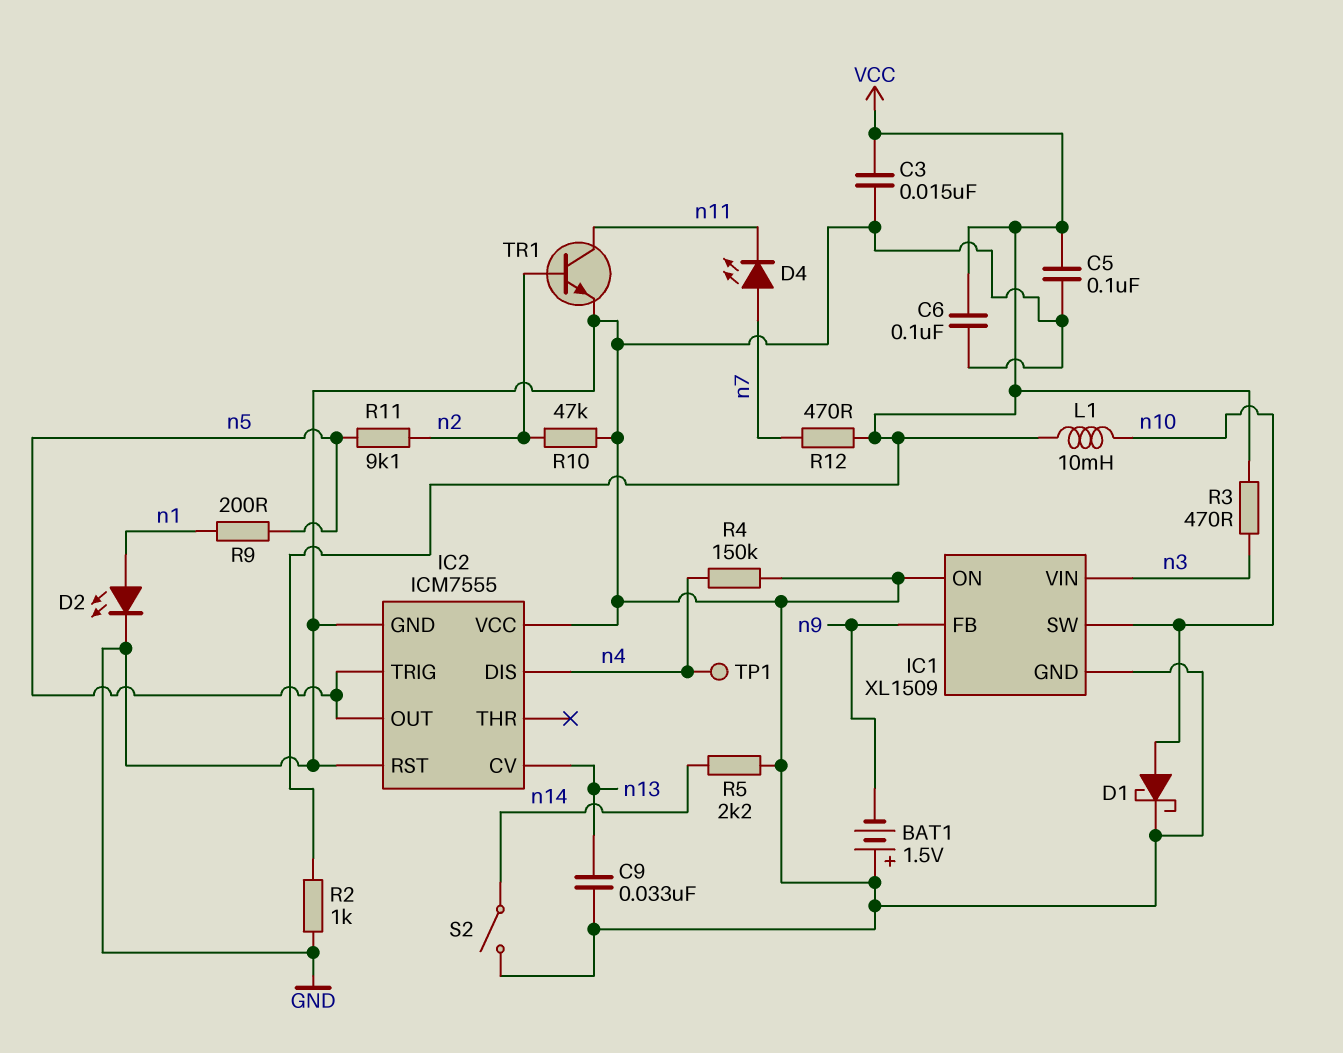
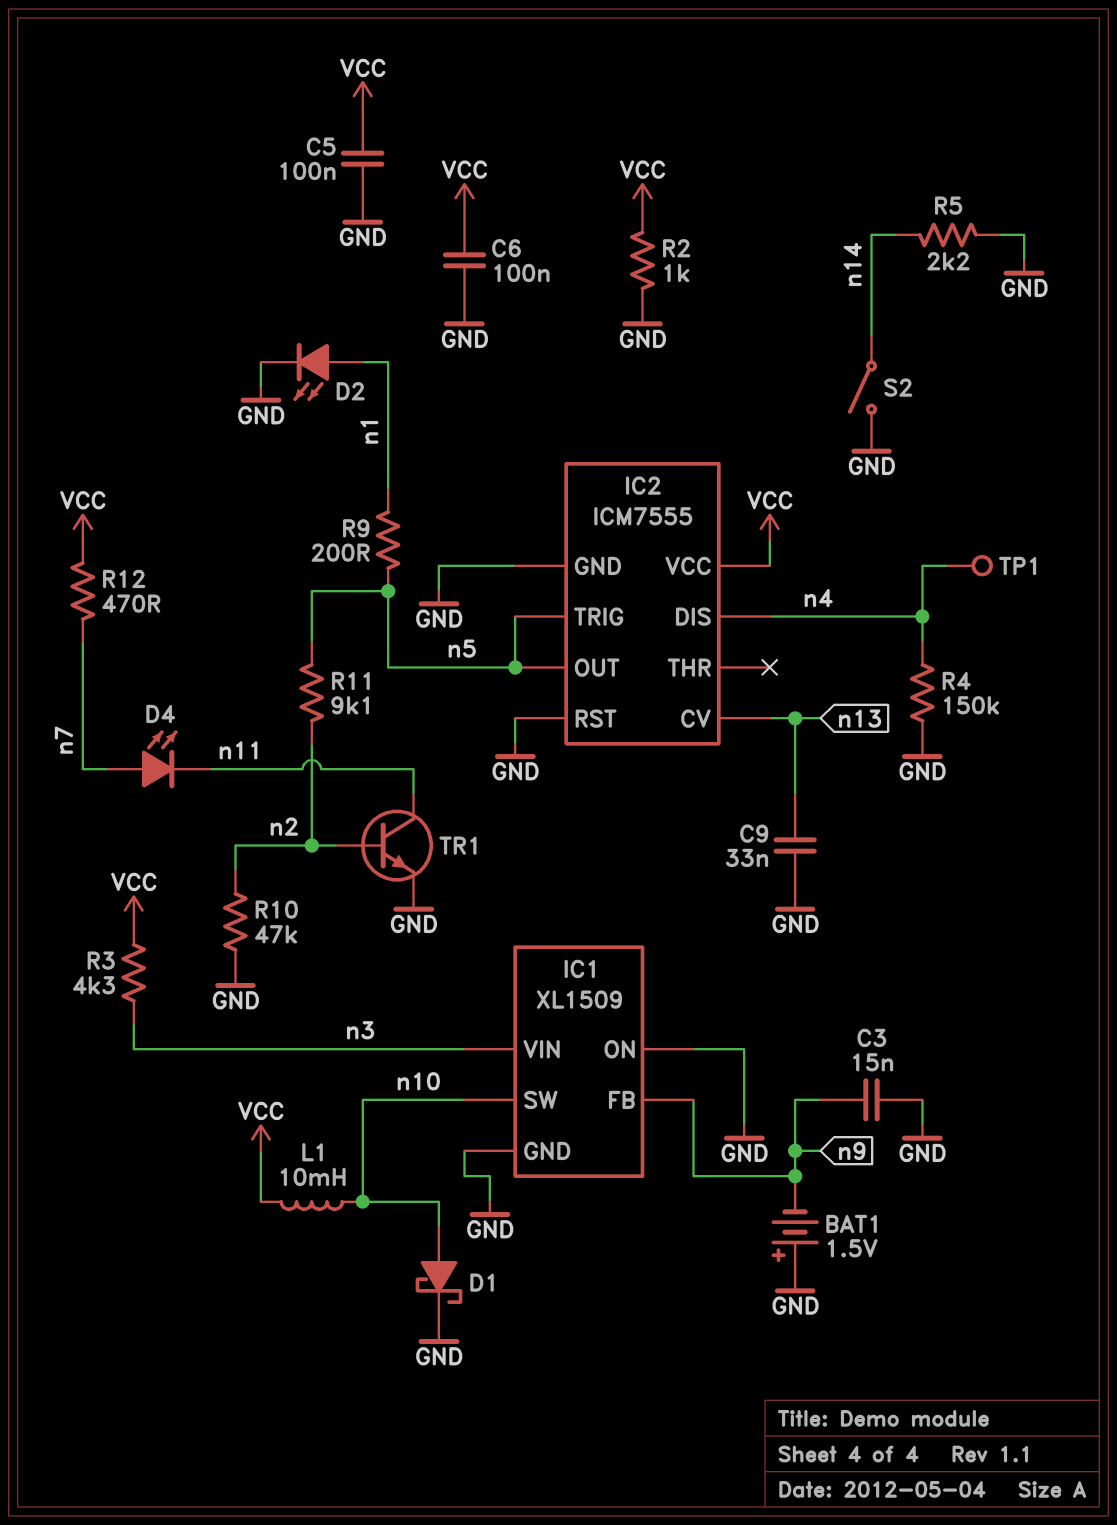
C3: 15nF (GND, VCC) -> 15nF (GND, n9)
IC2 pin VCC: GND -> VCC
R3: 470 (VCC, n3) -> 4.3k (VCC, n3)

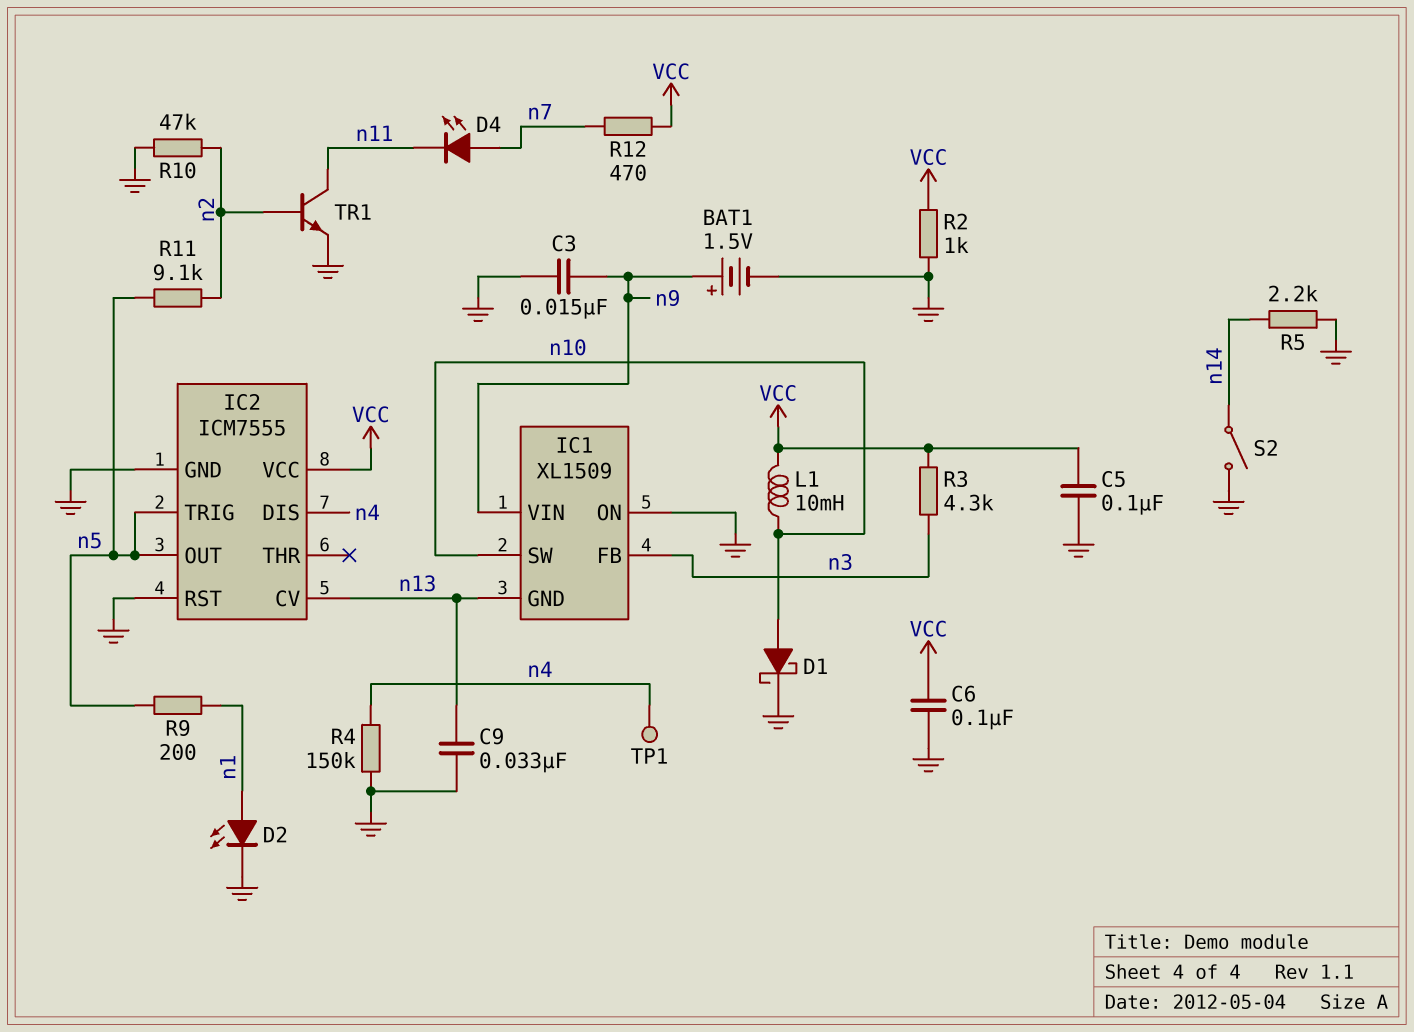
BAT1: 1.5V (plus GND, minus n9) -> 1.5V (plus n9, minus GND)
IC1 pin FB: n9 -> n3
IC1 pin GND: GND -> n13
IC1 pin VIN: n3 -> n9

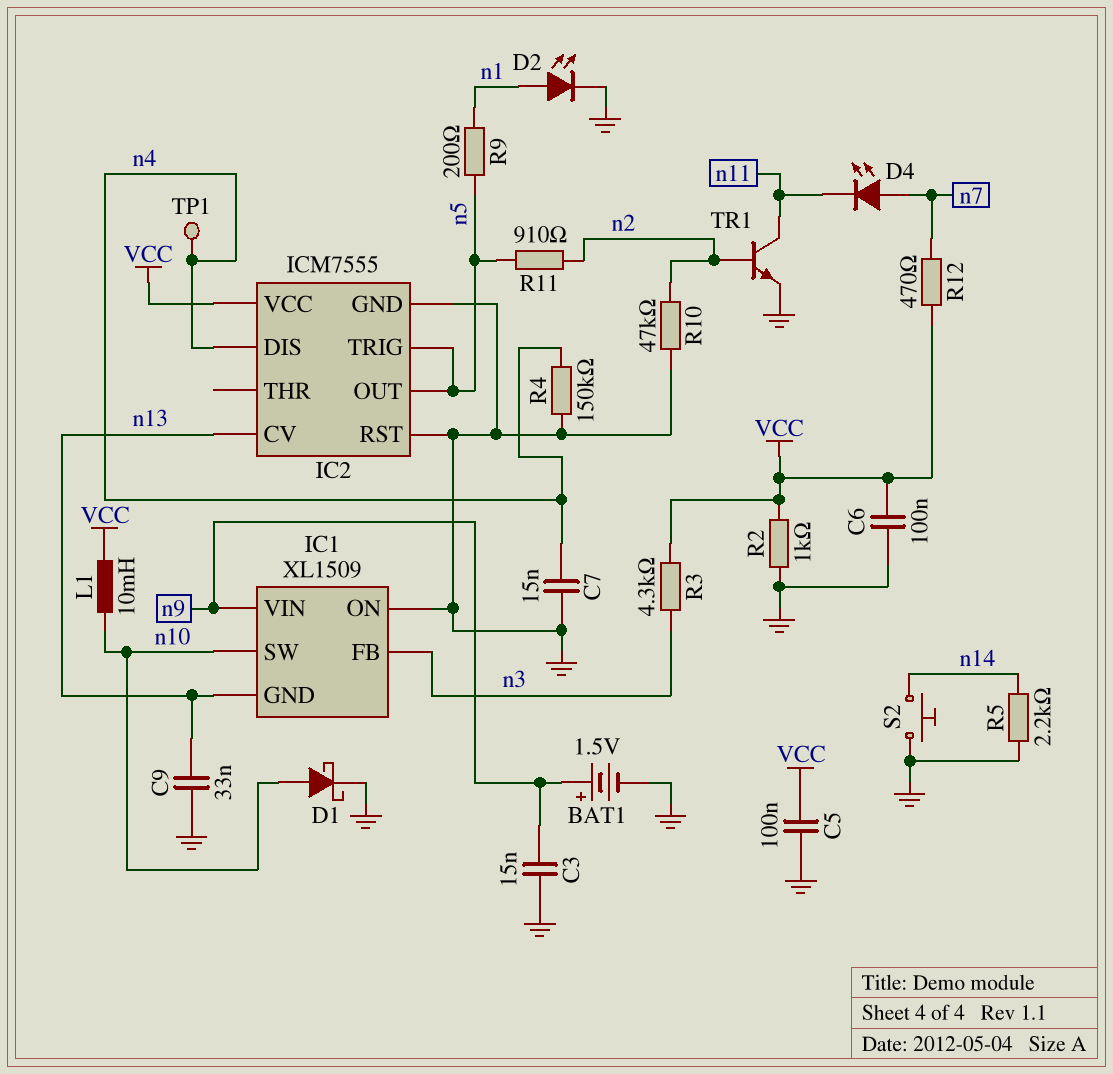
C7: none -> 15nF (GND, n4)
R11: 9.1k (n2, n5) -> 910 (n2, n5)
S2: switch (GND, n14) -> button (GND, n14)

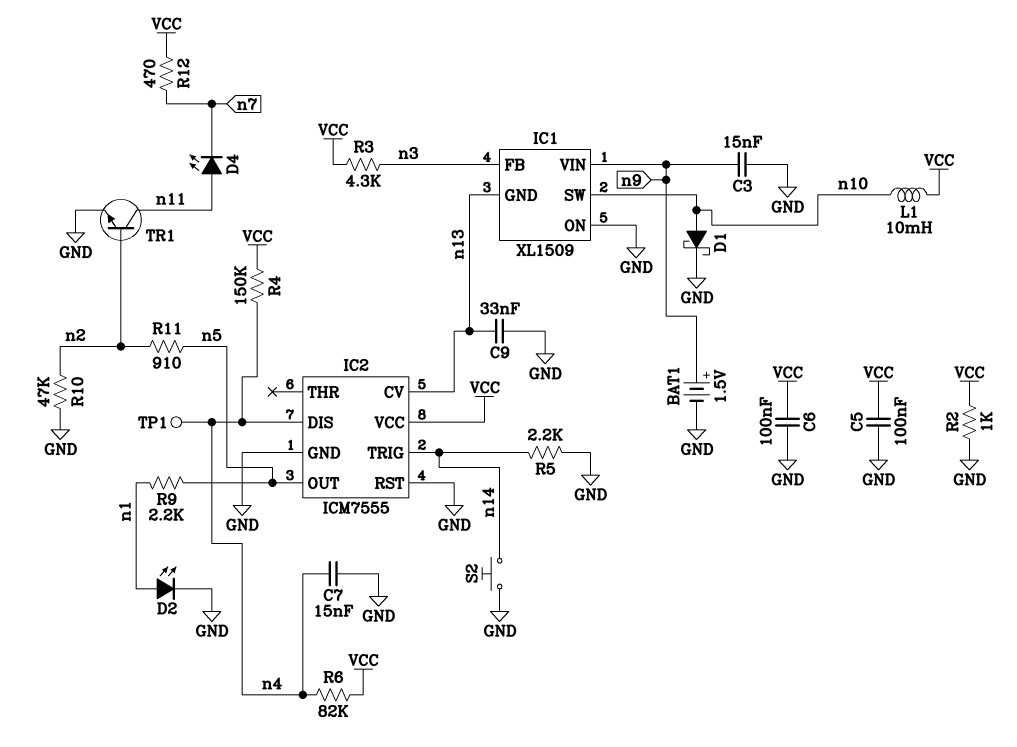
D4: LED (A n7, K n11) -> LED (A n11, K n7)
IC2 pin TRIG: n5 -> n14
R4: 150k (GND, n4) -> 150k (VCC, n4)
R6: none -> 82k (VCC, n4)
R9: 200 (n1, n5) -> 2.2k (n1, n5)

